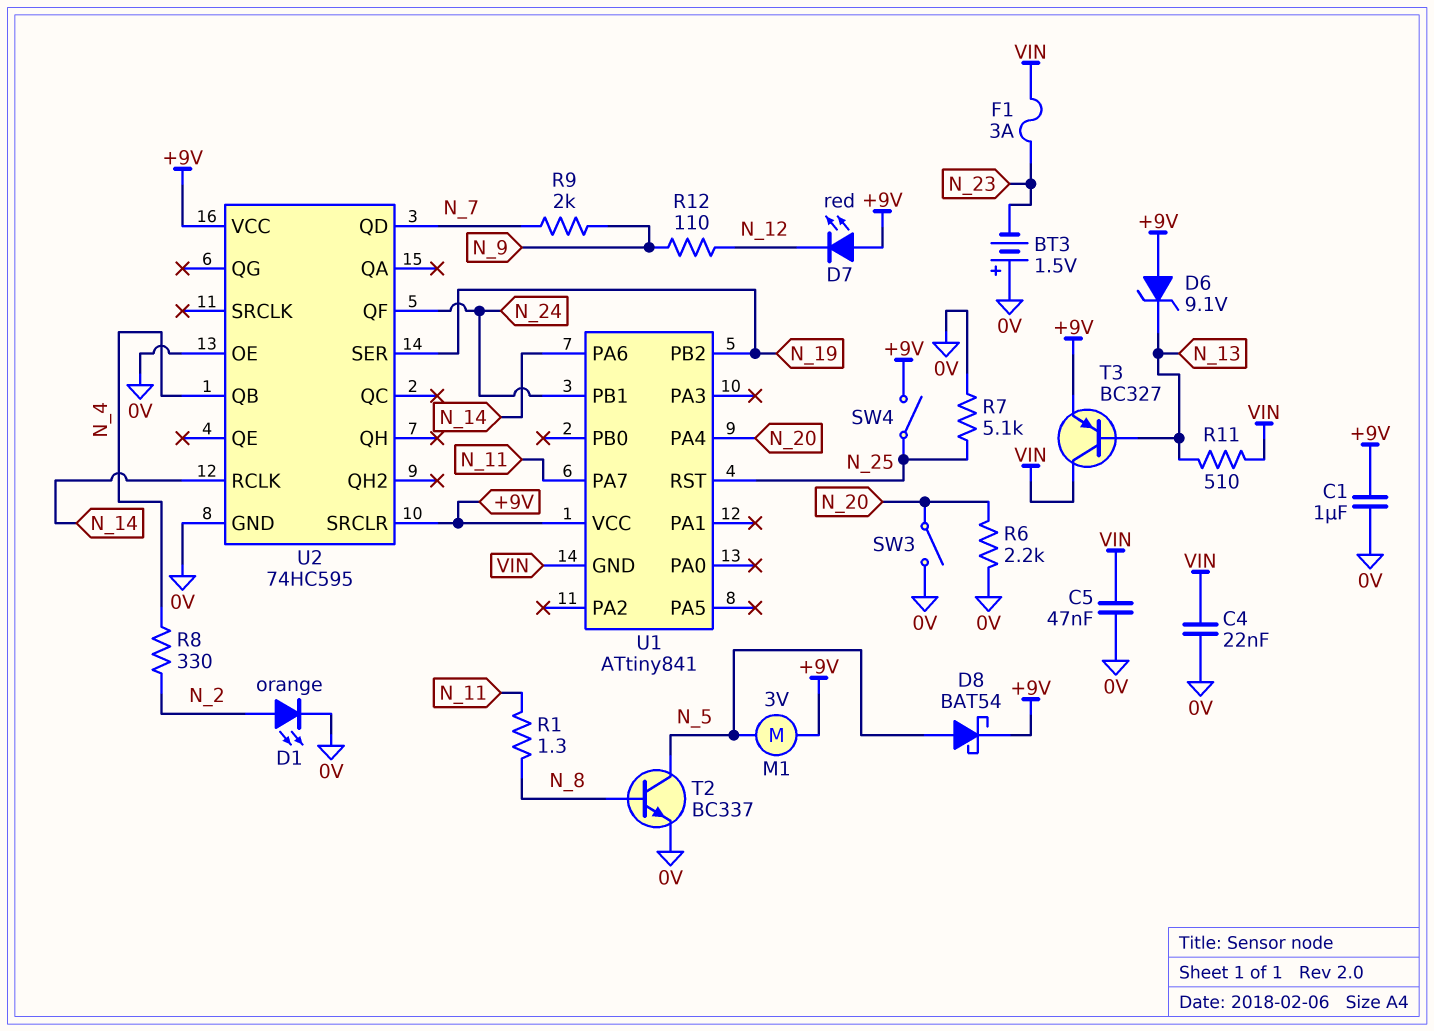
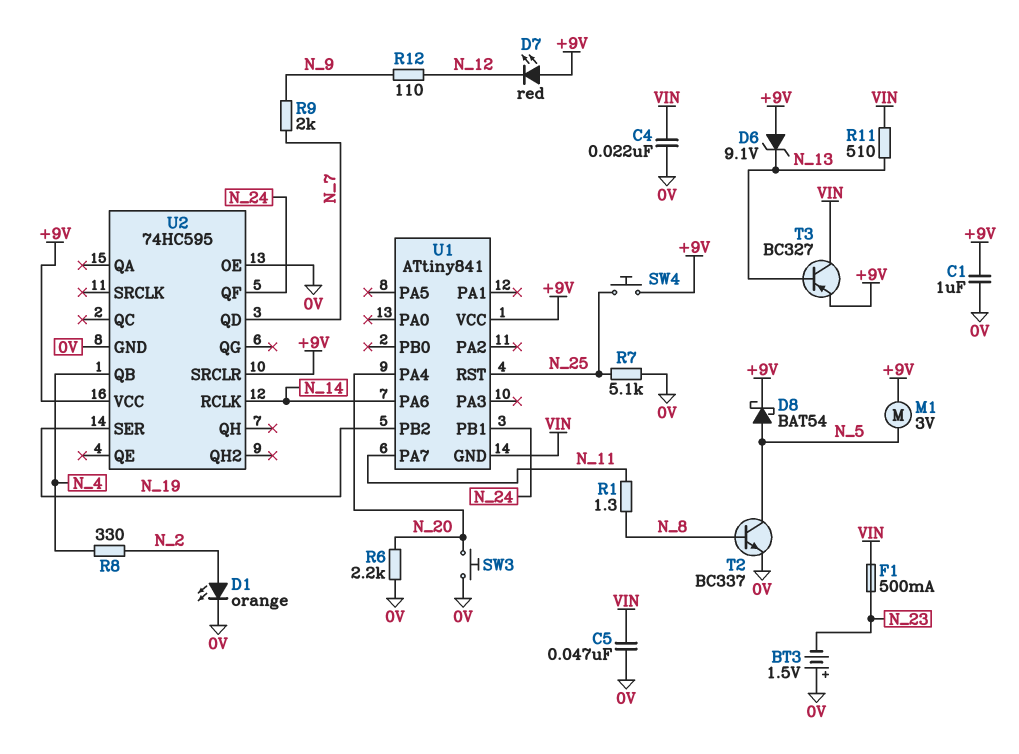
F1: 3A (N_23, VIN) -> 500mA (N_23, VIN)
SW3: switch (0V, N_20) -> button (0V, N_20)
SW4: switch (+9V, N_25) -> button (+9V, N_25)

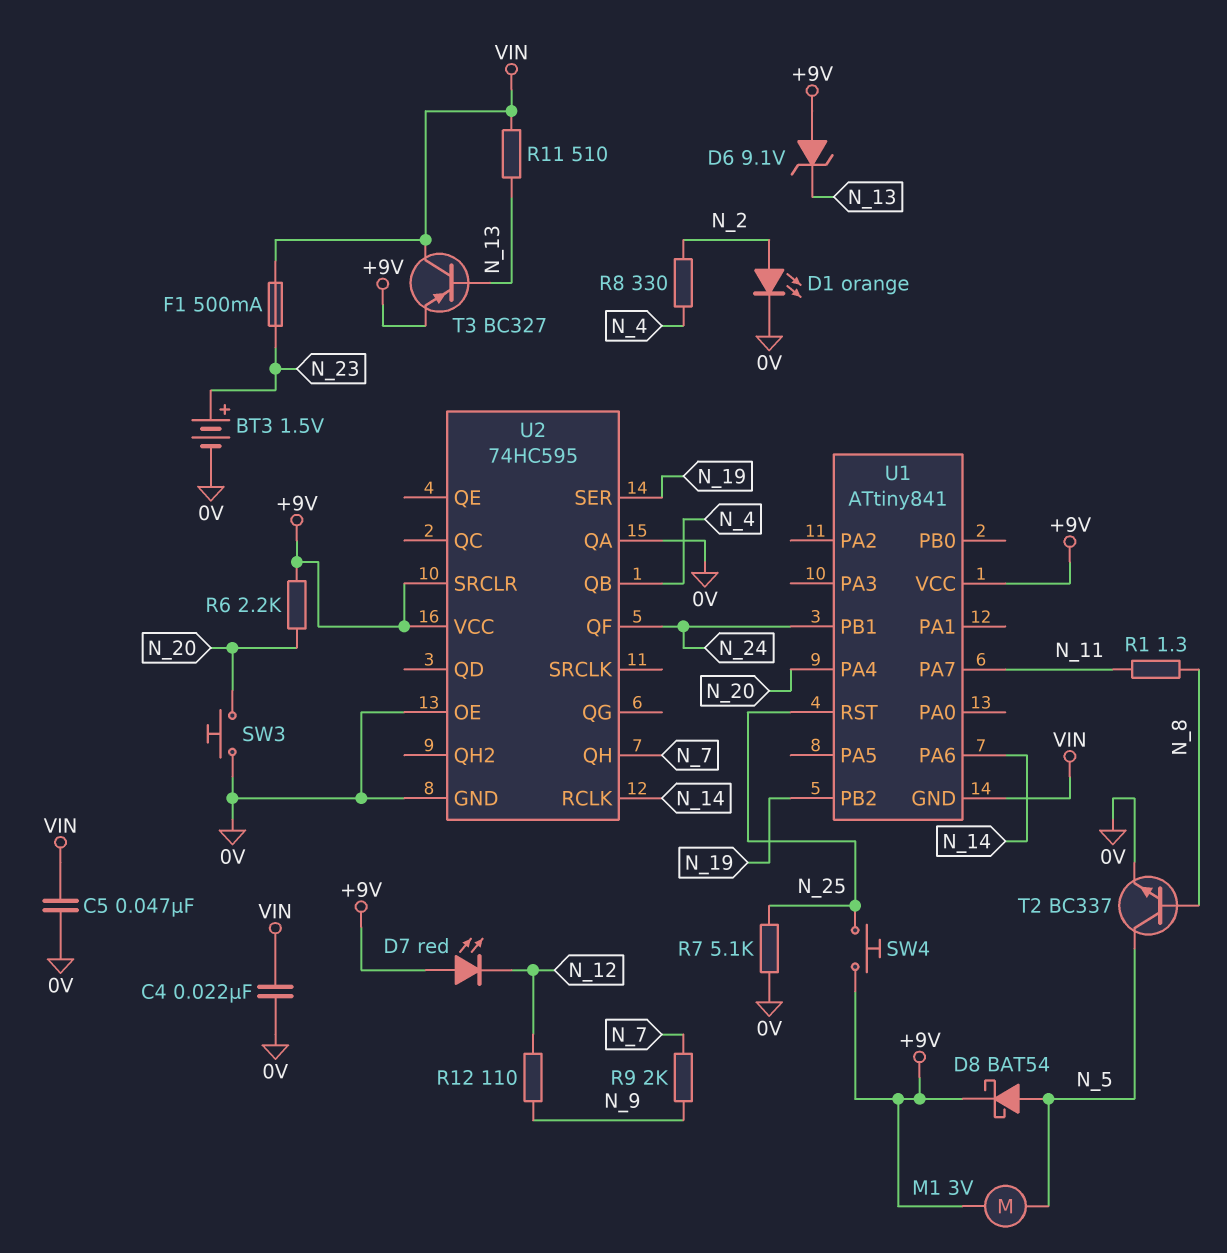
BT3: 1.5V (plus 0V, minus N_23) -> 1.5V (plus N_23, minus 0V)
C1: 1uF (+9V, 0V) -> none
R6: 2.2k (0V, N_20) -> 2.2k (+9V, N_20)
U2 pin QA: none -> 0V
U2 pin QD: N_7 -> none
U2 pin QH: none -> N_7

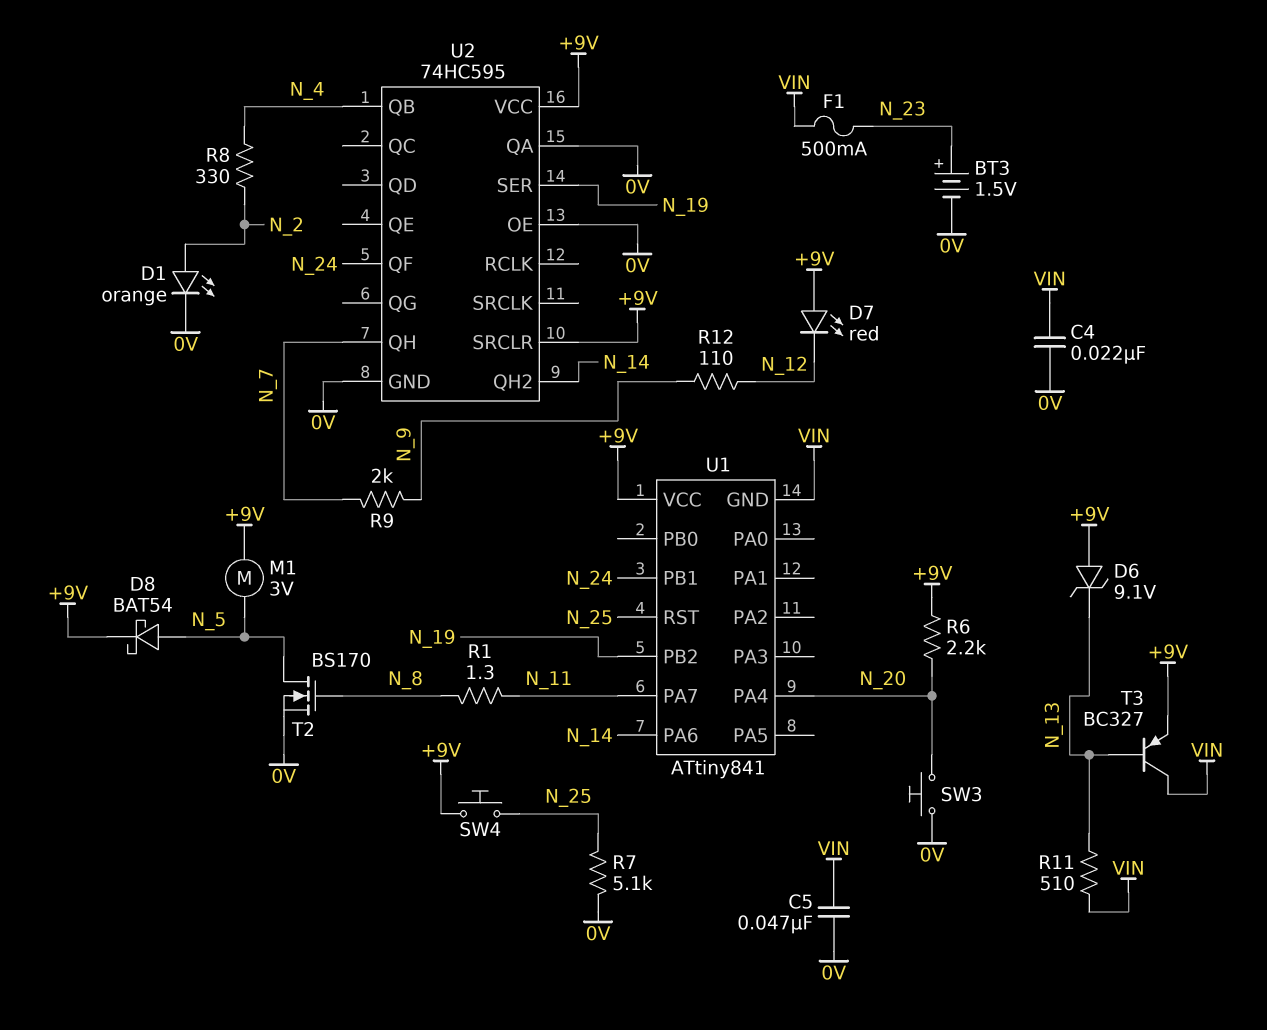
T2: NPN BC337 (B N_8, C N_5, E 0V) -> NMOS BS170 (G N_8, D N_5, S 0V)
U2 pin QH2: none -> N_14
U2 pin RCLK: N_14 -> none

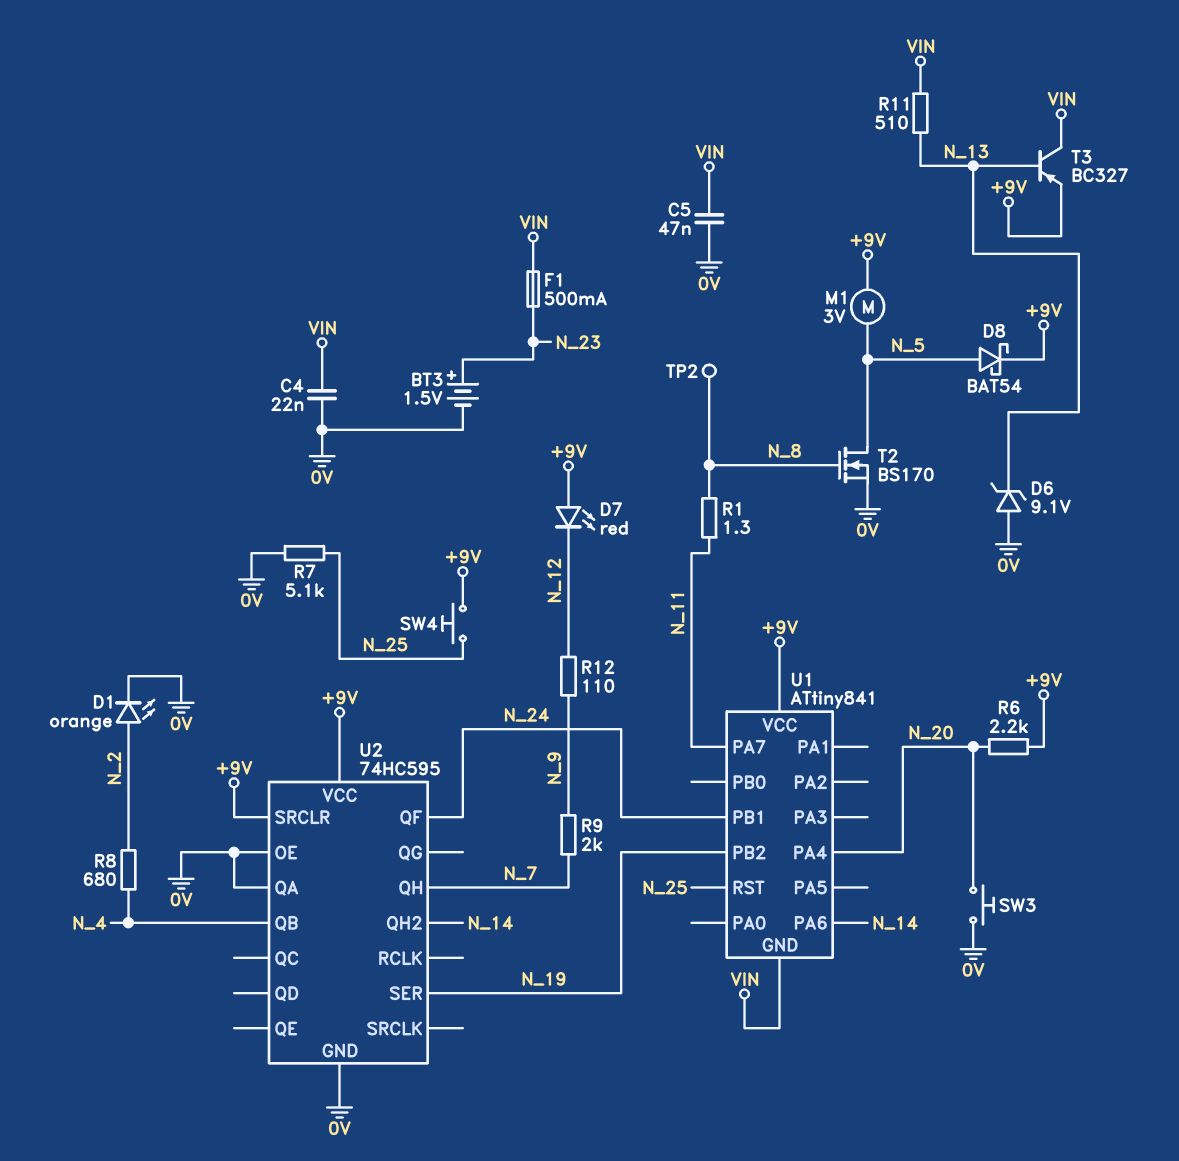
D6: zener 9.1V (A +9V, K N_13) -> zener 9.1V (A 0V, K N_13)
R8: 330 (N_2, N_4) -> 680 (N_2, N_4)
TP2: none -> test point (N_8)

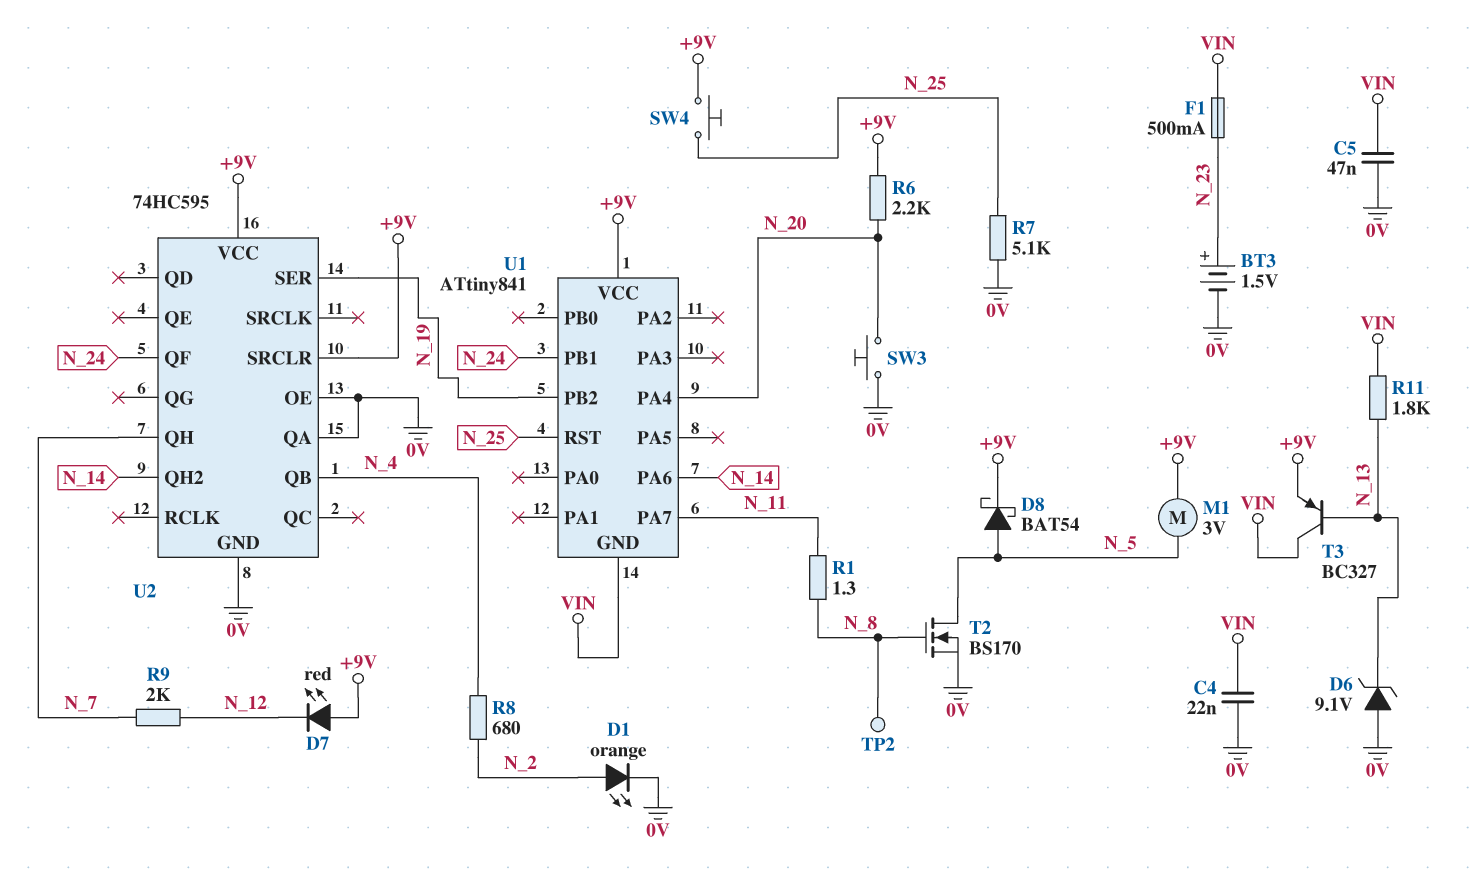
R9: 2k (N_7, N_9) -> 2k (N_7, N_12)
R11: 510 (N_13, VIN) -> 1.8k (N_13, VIN)
R12: 110 (N_9, N_12) -> none

